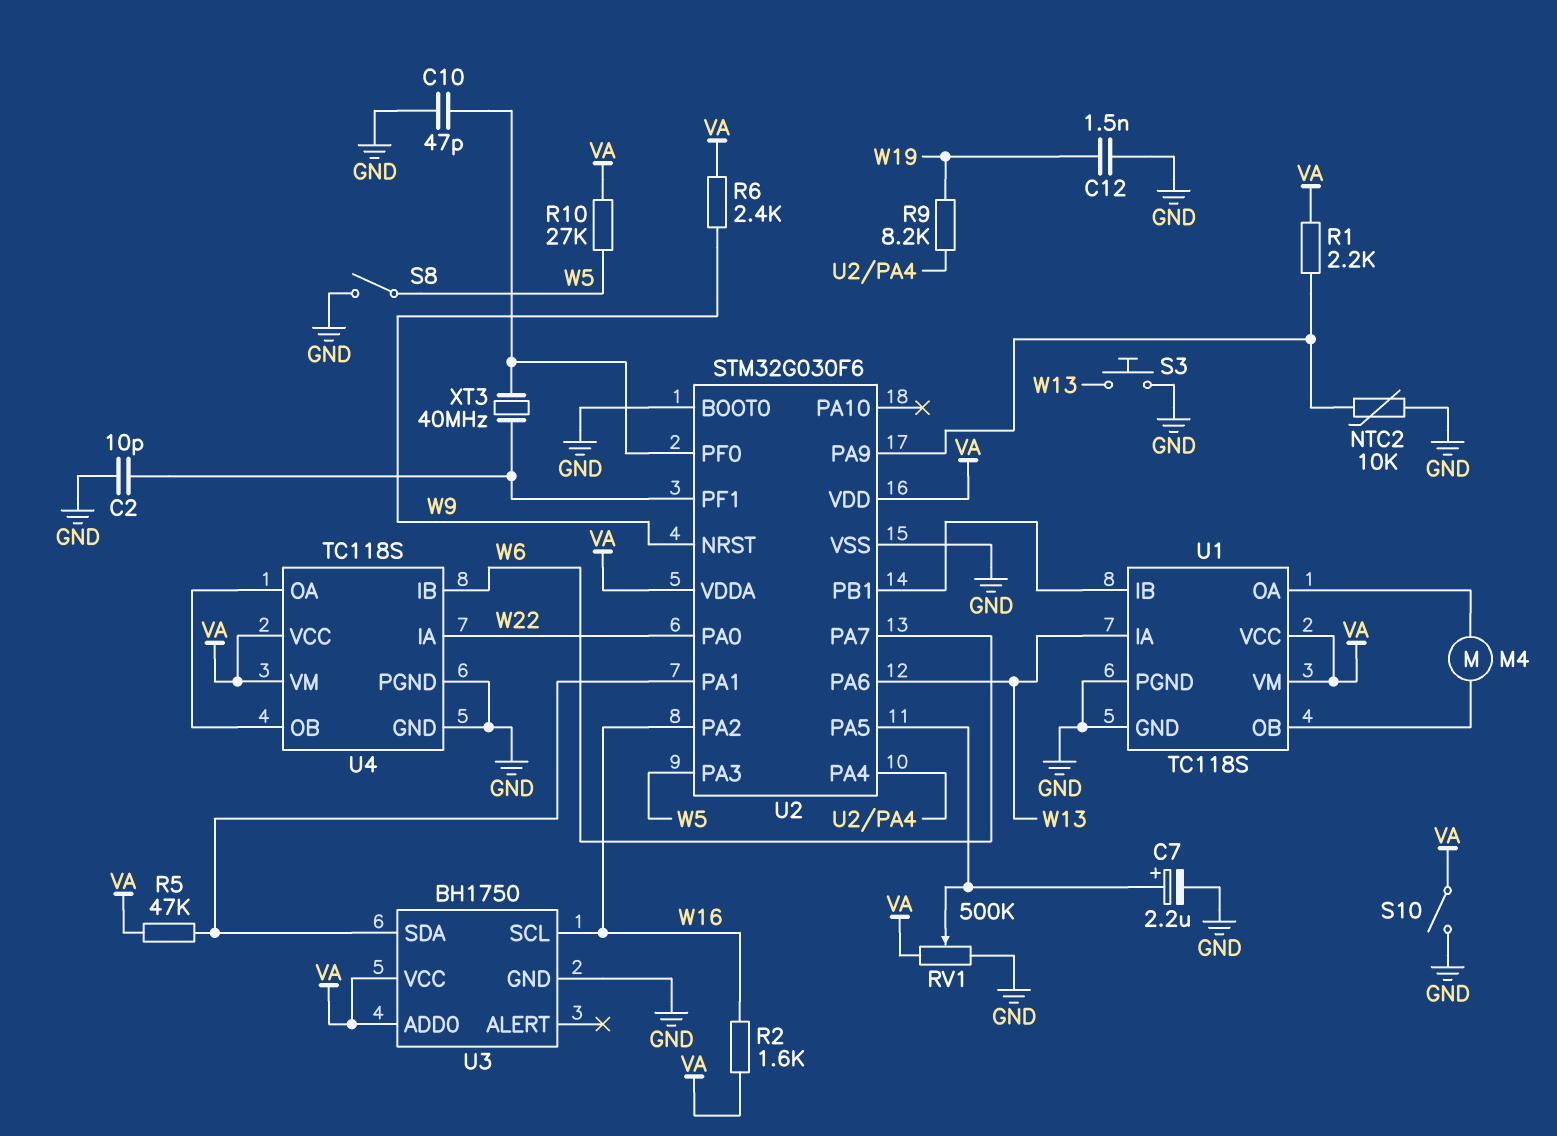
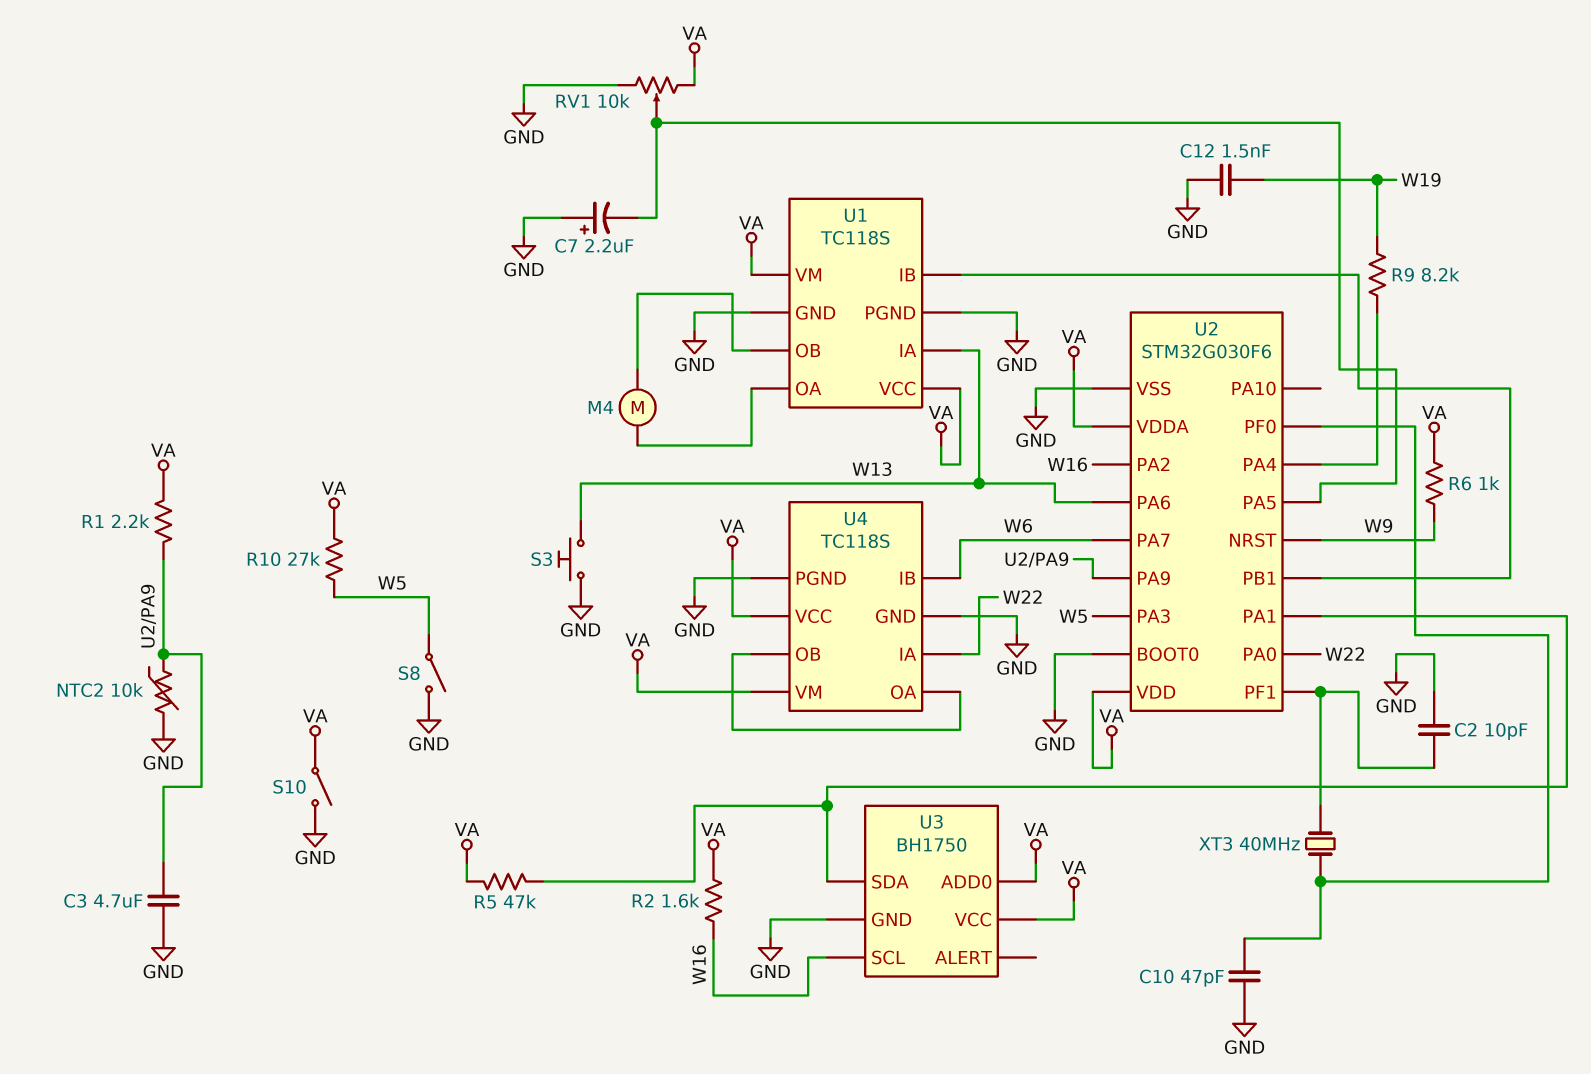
C3: none -> 4.7uF (GND, U2/PA9)
C7: 2.2uF (plus U2/PA5, minus GND) -> 2.2uF (plus GND, minus U2/PA5)
R6: 2.4k (VA, W9) -> 1k (VA, W9)
RV1: 500k (GND, VA, wiper U2/PA5) -> 10k (GND, VA, wiper U2/PA5)

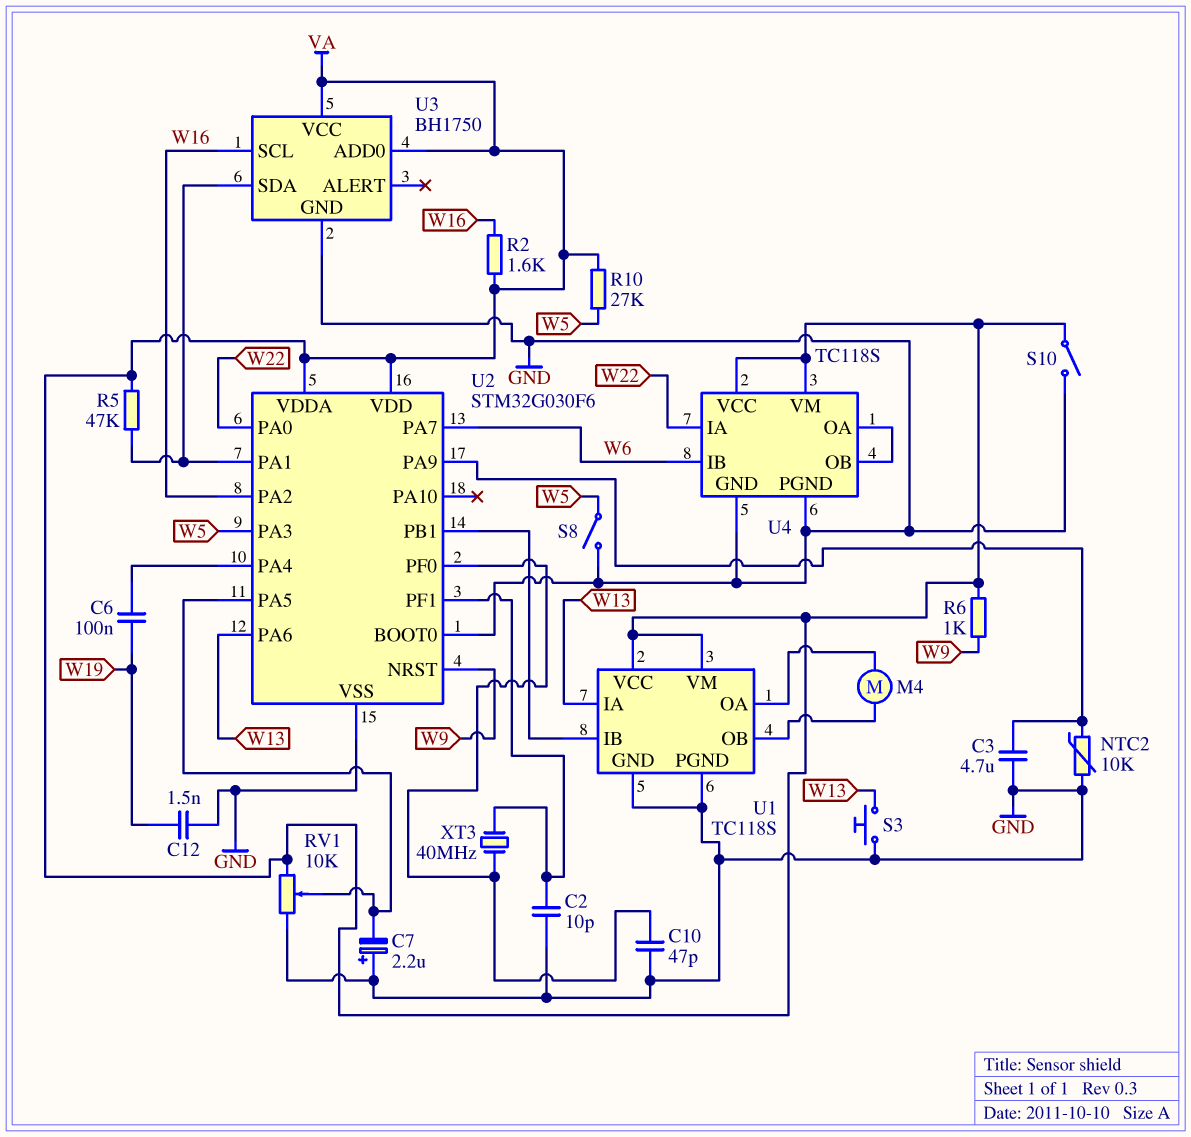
C6: none -> 100nF (U2/PA4, W19)
R1: 2.2k (U2/PA9, VA) -> none
R9: 8.2k (U2/PA4, W19) -> none

